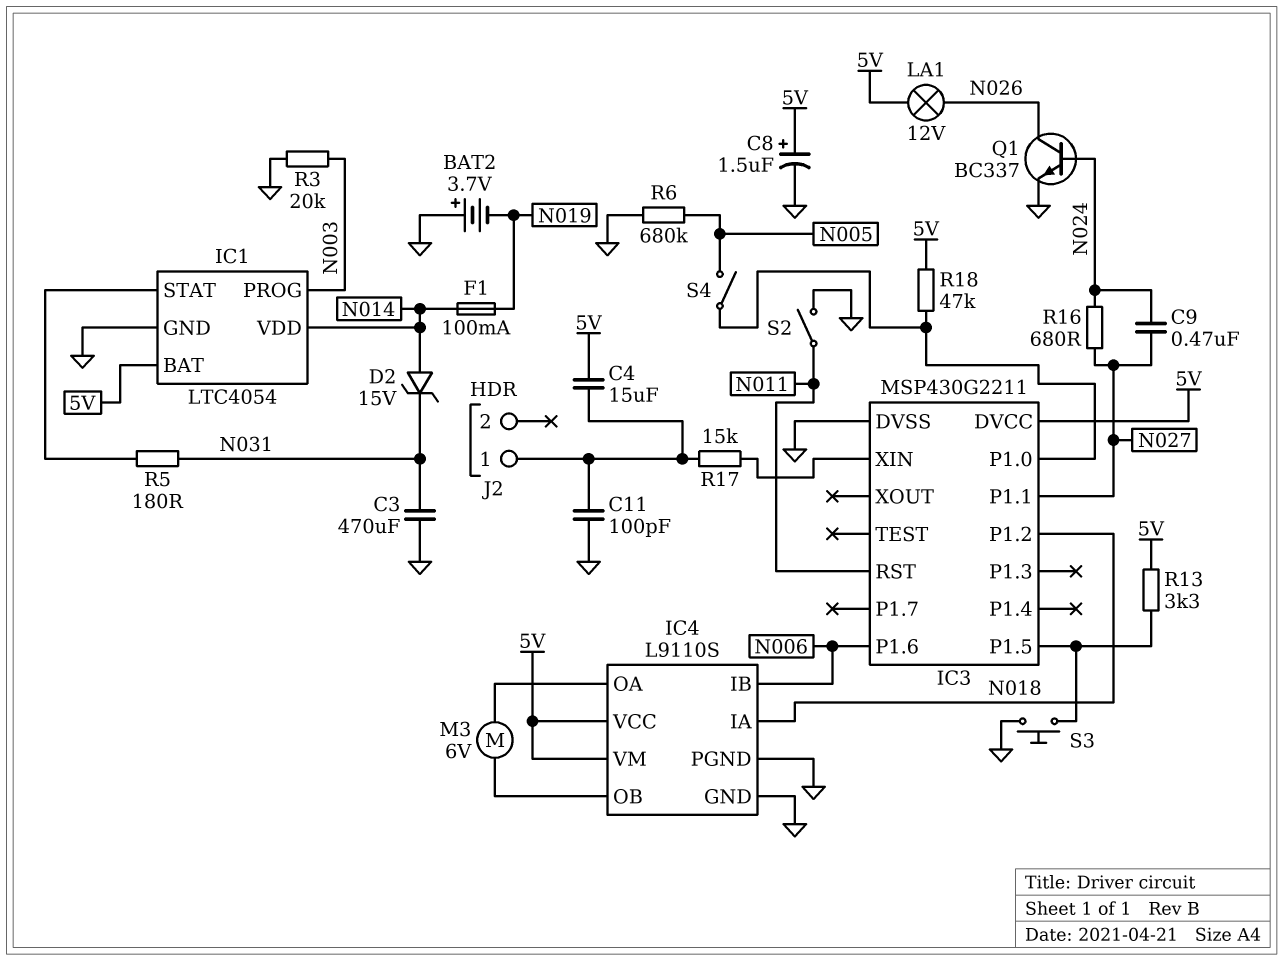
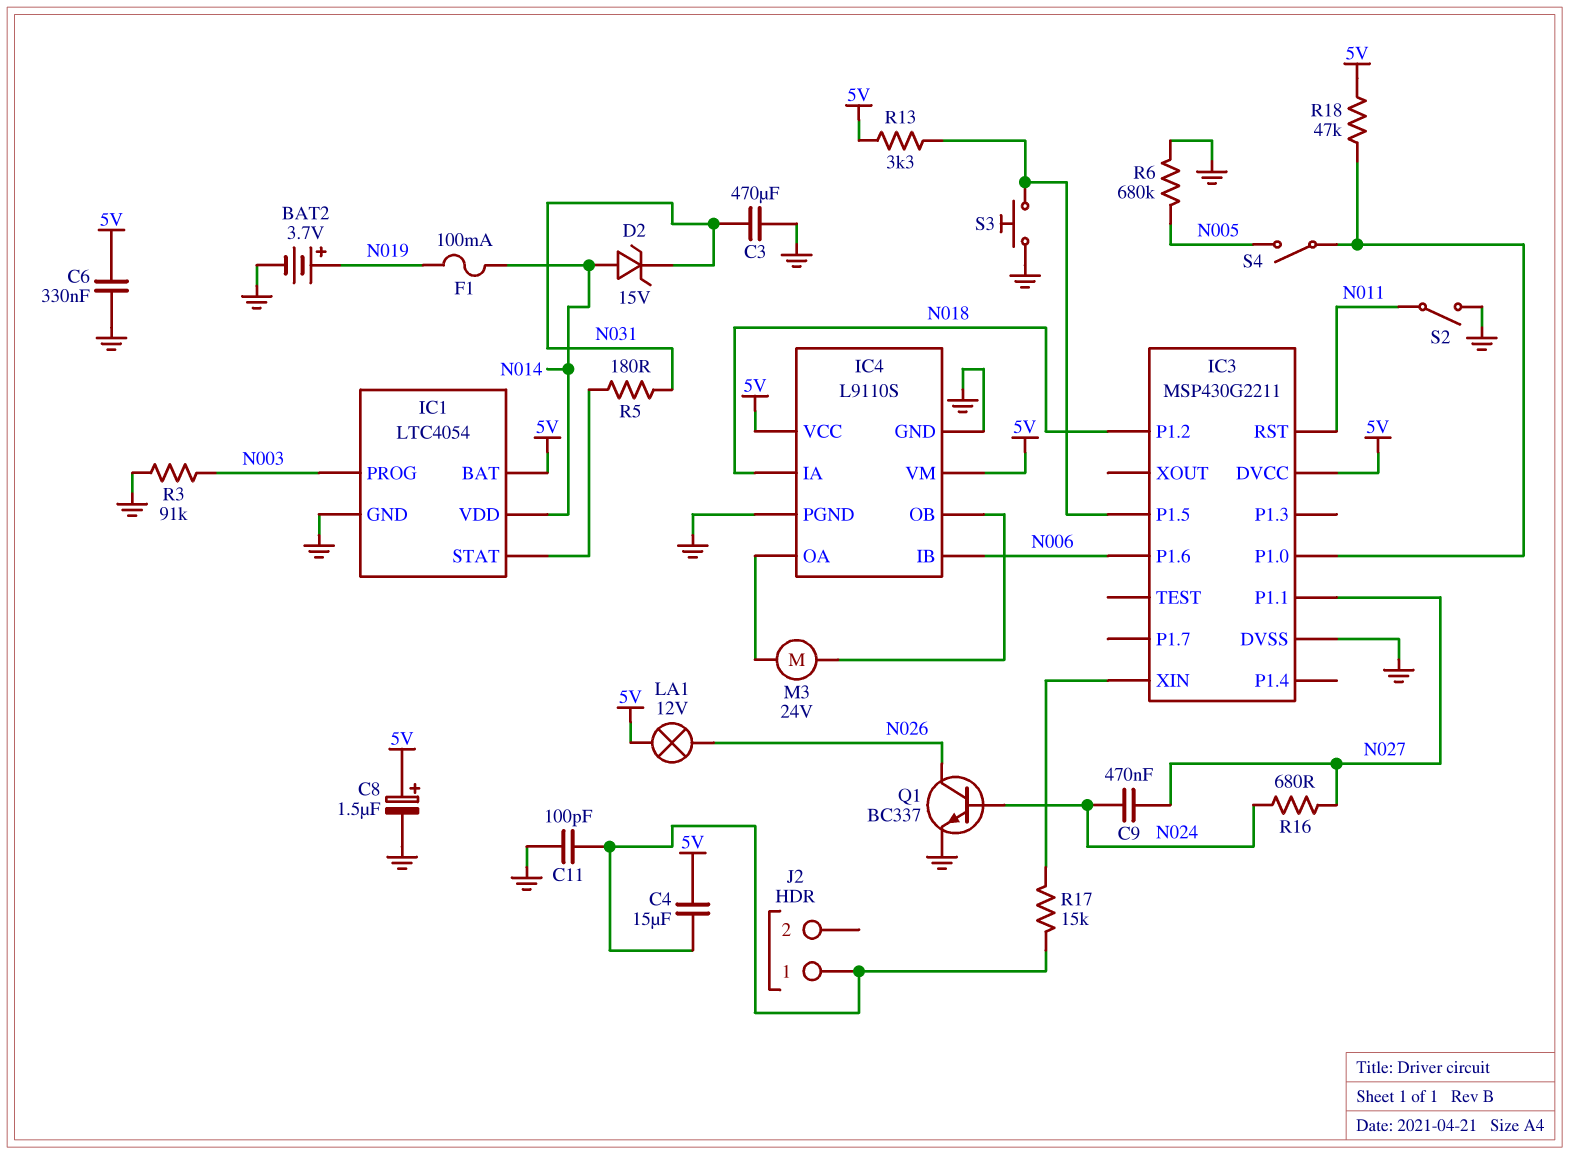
BAT2: 3.7V (plus GND, minus N019) -> 3.7V (plus N019, minus GND)
C6: none -> 330nF (5V, GND)
M3: motor 6V (IC4/OA, IC4/OB) -> motor 24V (IC4/OA, IC4/OB)
R3: 20k (GND, N003) -> 91k (GND, N003)

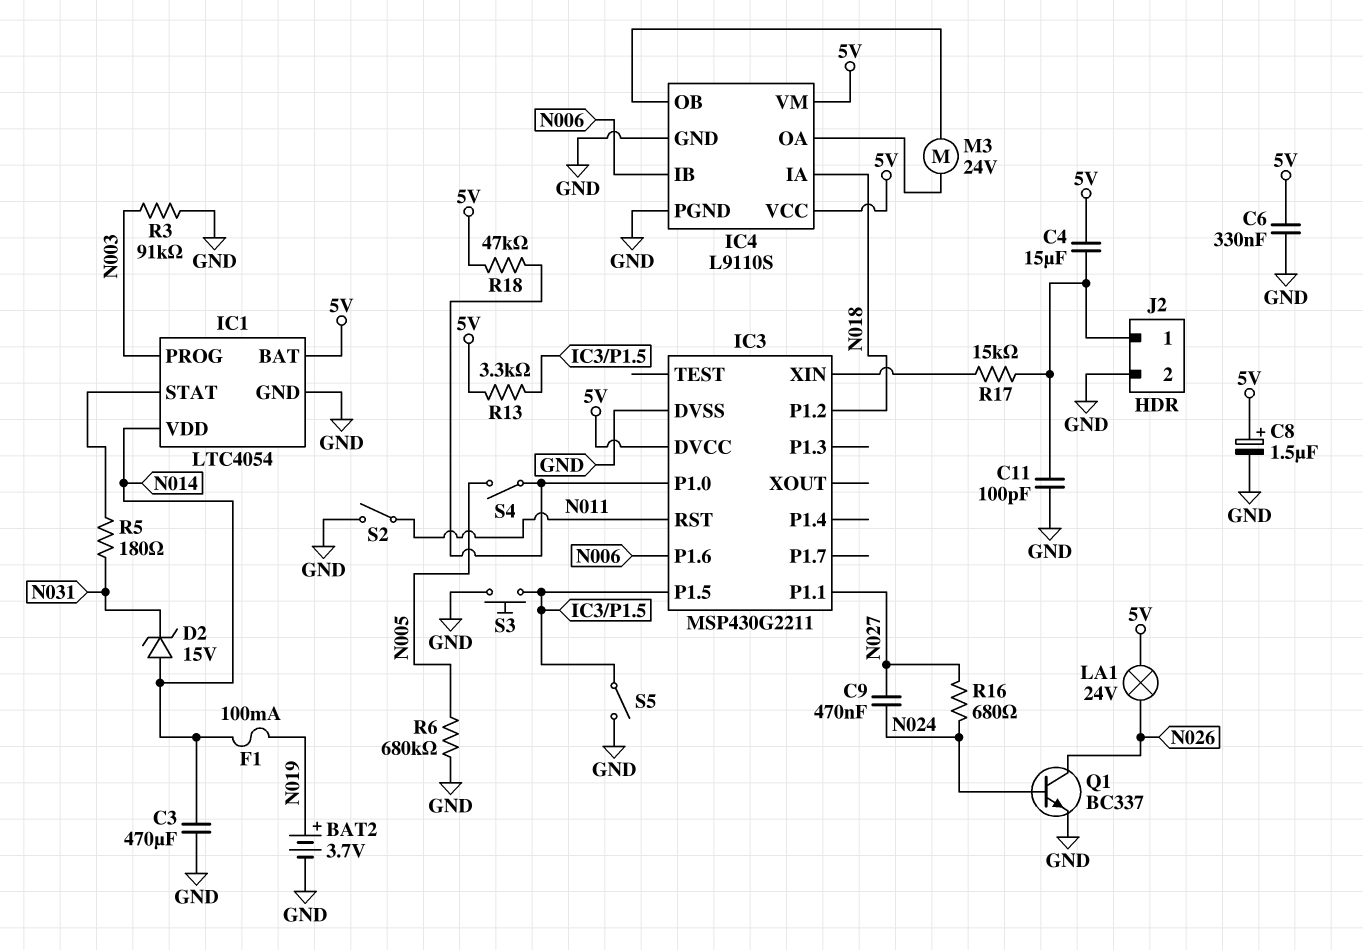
C3: 470uF (GND, N031) -> 470uF (GND, N014)
J2 pin 2: none -> GND
LA1: lamp 12V (5V, N026) -> lamp 24V (5V, N026)
S5: none -> switch (GND, IC3/P1.5)

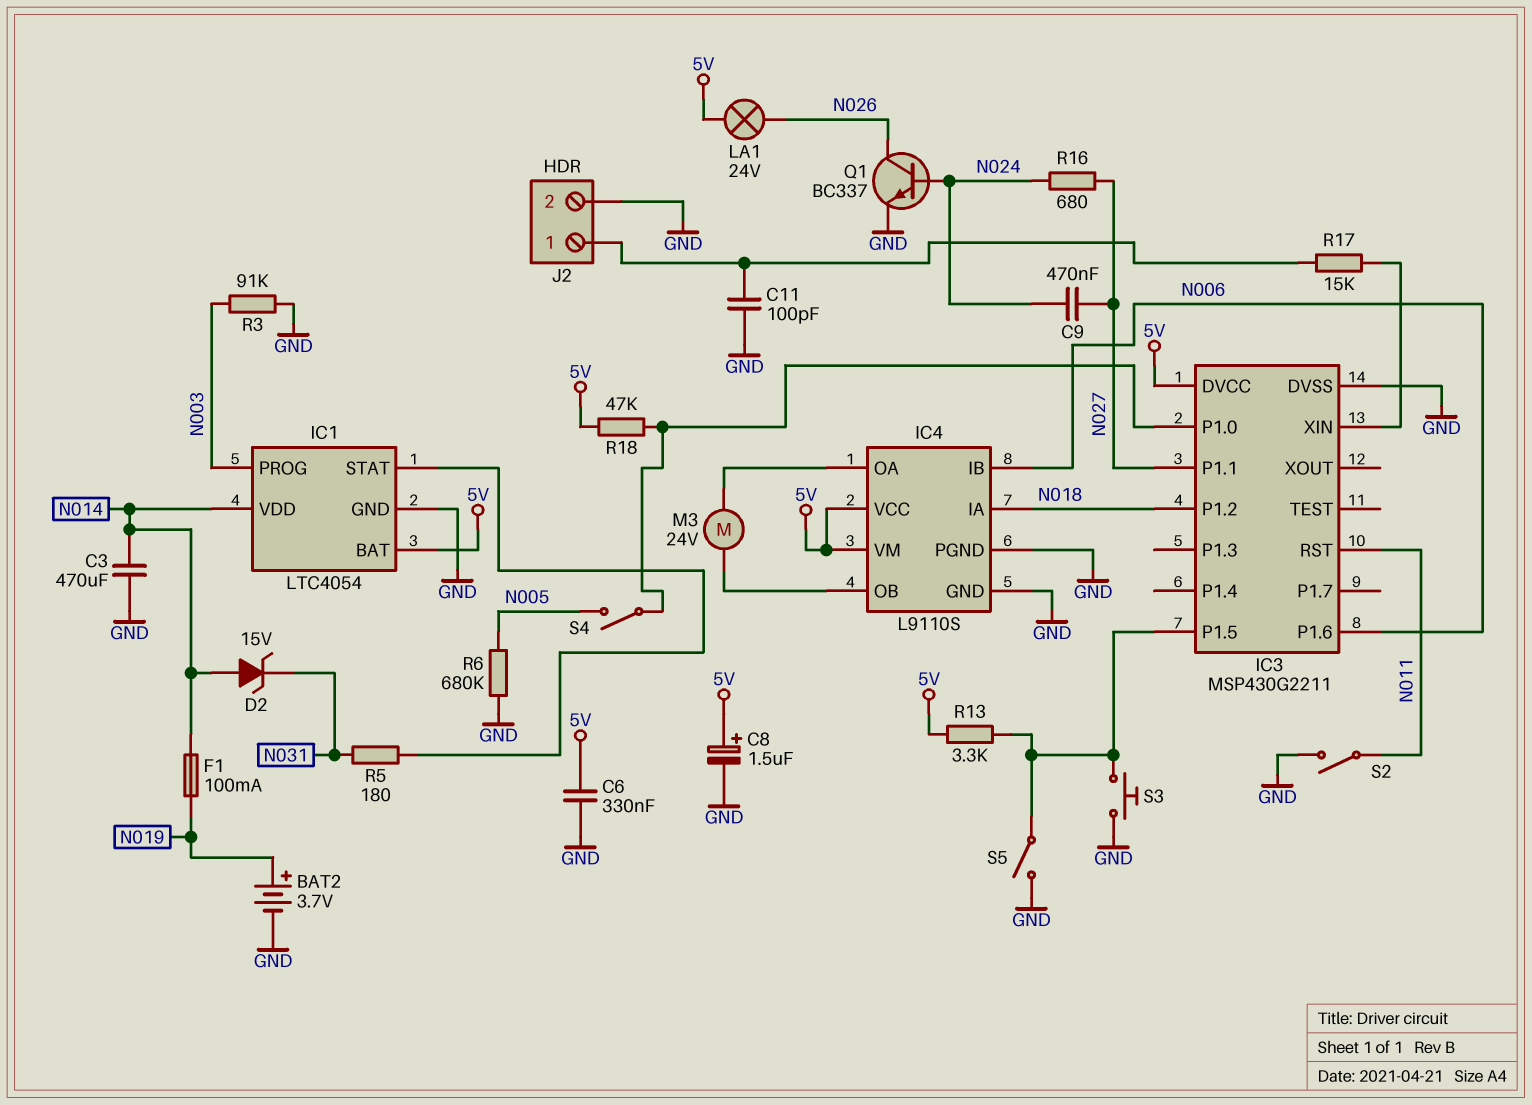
C4: 15uF (5V, J2/1) -> none

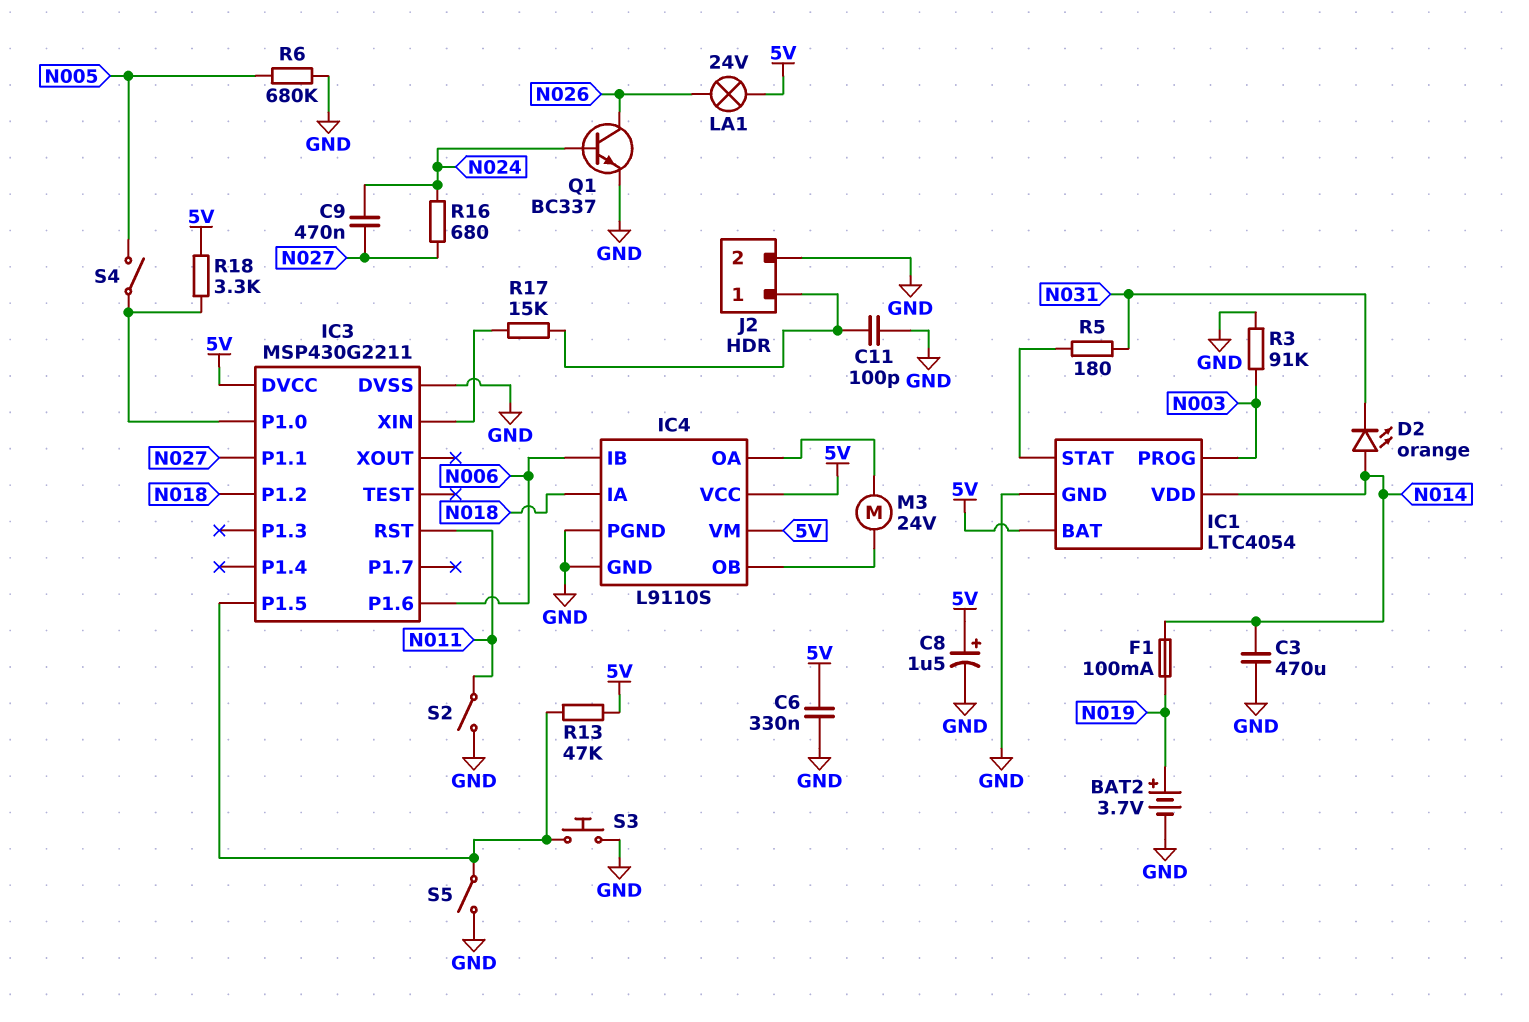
D2: zener 15V (A N014, K N031) -> LED orange (A N014, K N031)
R13: 3.3k (5V, IC3/P1.5) -> 47k (5V, IC3/P1.5)
R18: 47k (5V, IC3/P1.0) -> 3.3k (5V, IC3/P1.0)

